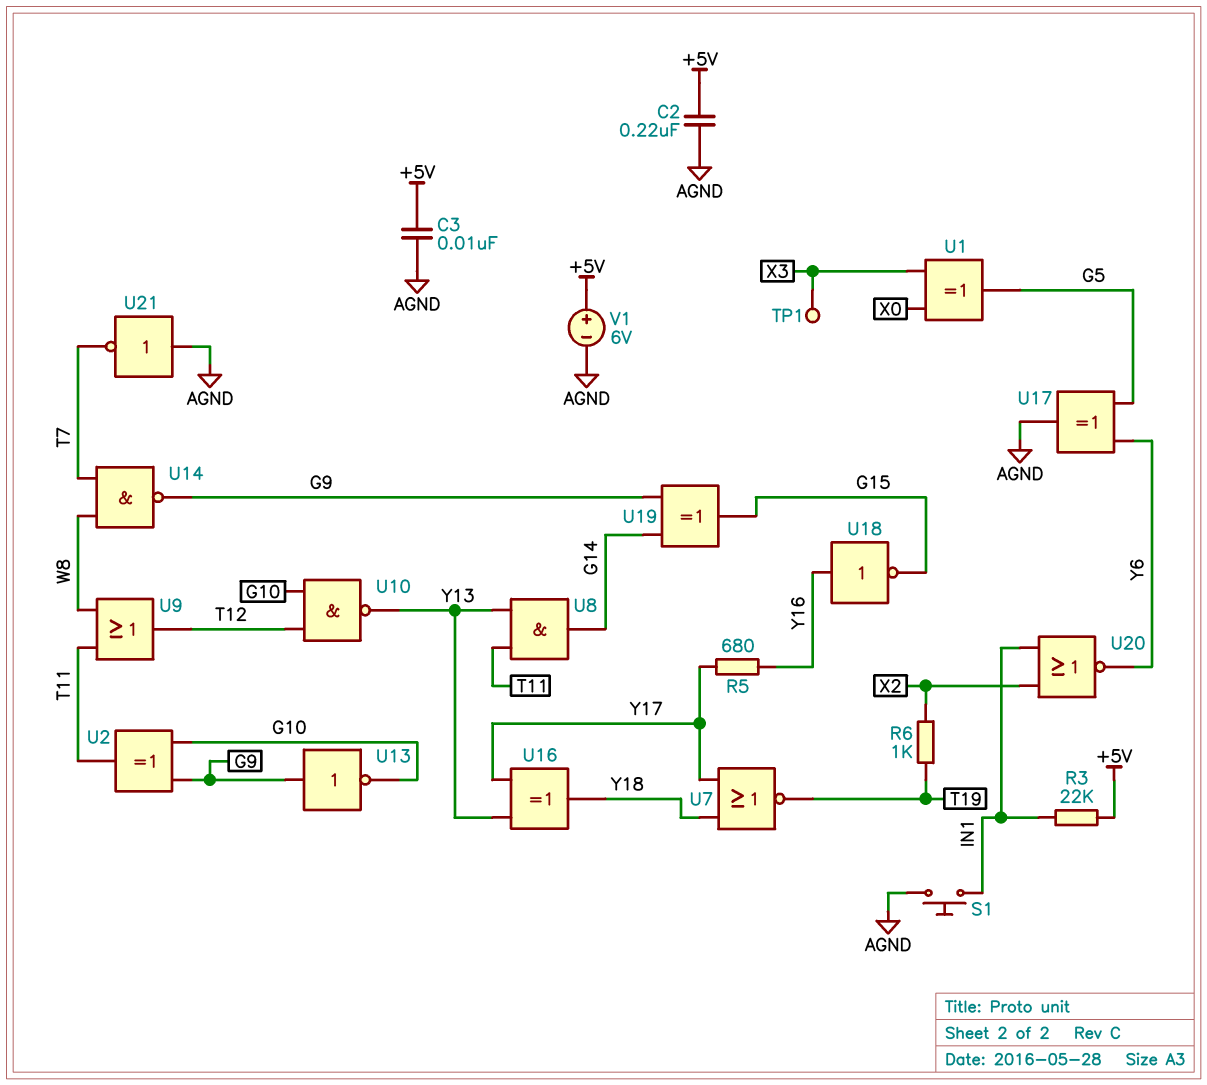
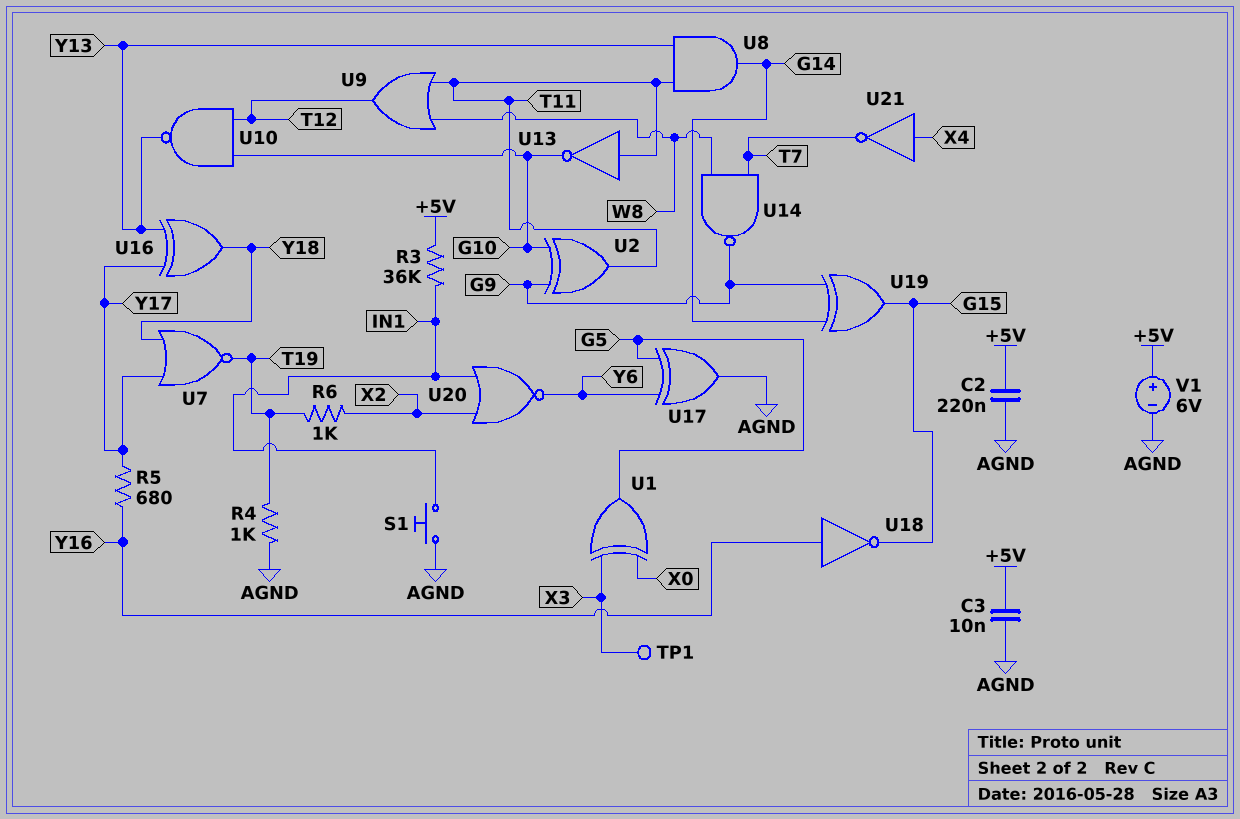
R3: 22k (+5V, IN1) -> 36k (+5V, IN1)
R4: none -> 1k (AGND, T19)
U13: NOT (in G9, out G10) -> NOT (in T11, out G10)
U21: NOT (in AGND, out T7) -> NOT (in X4, out T7)

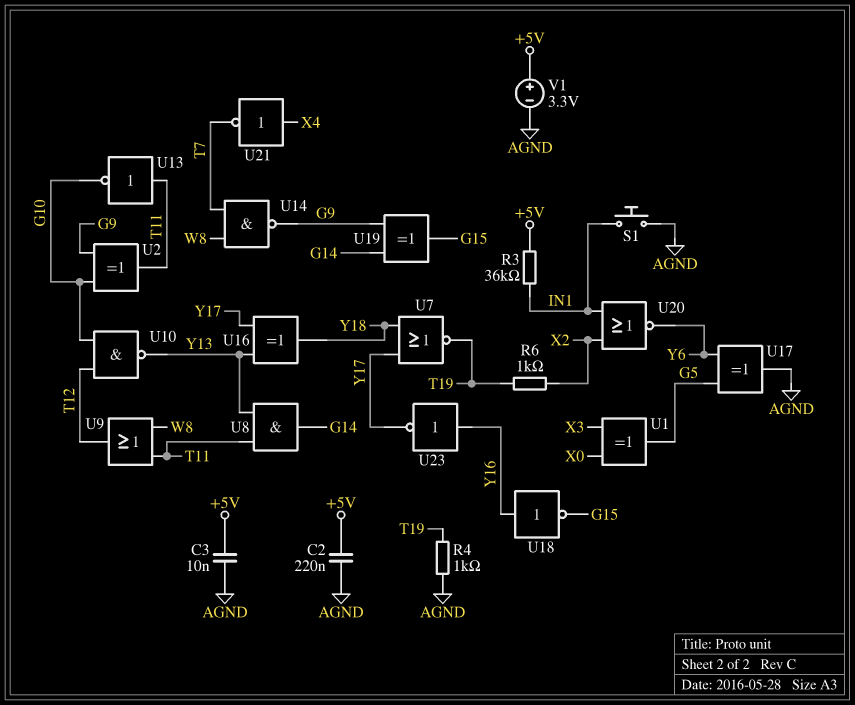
R5: 680 (Y16, Y17) -> none
TP1: test point (X3) -> none
U23: none -> NOT (in Y16, out Y17)
V1: 6V (plus +5V, minus AGND) -> 3.3V (plus +5V, minus AGND)

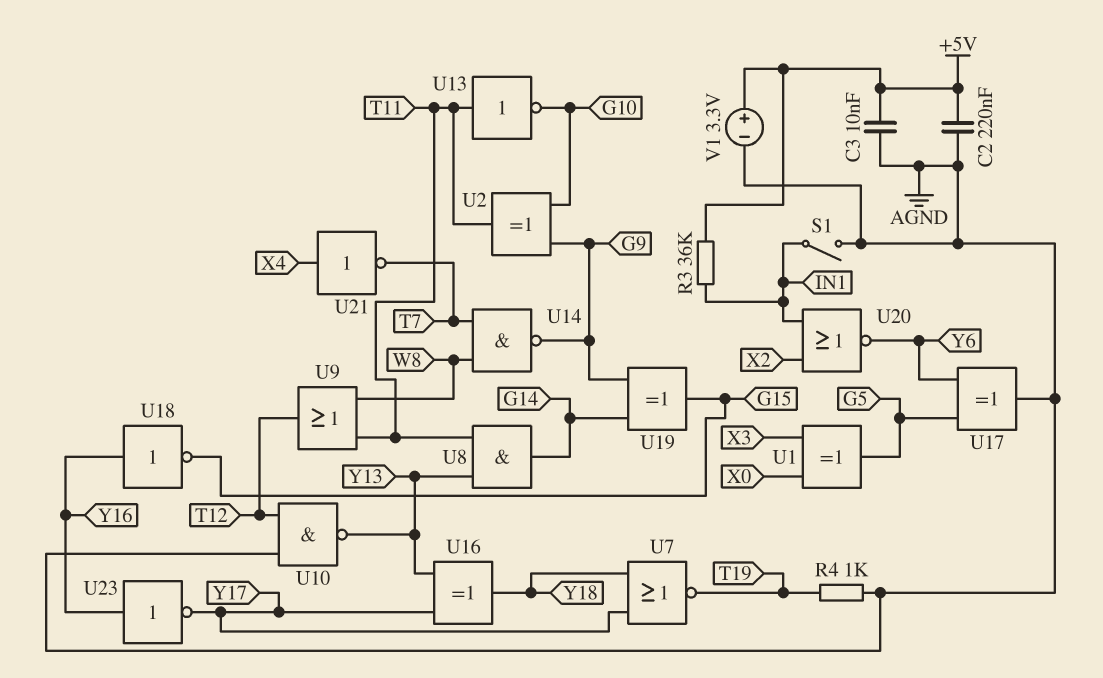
R6: 1k (T19, X2) -> none
S1: button (AGND, IN1) -> switch (AGND, IN1)
U10: NAND (in G10, in T12, out Y13) -> NAND (in AGND, in T12, out Y13)

